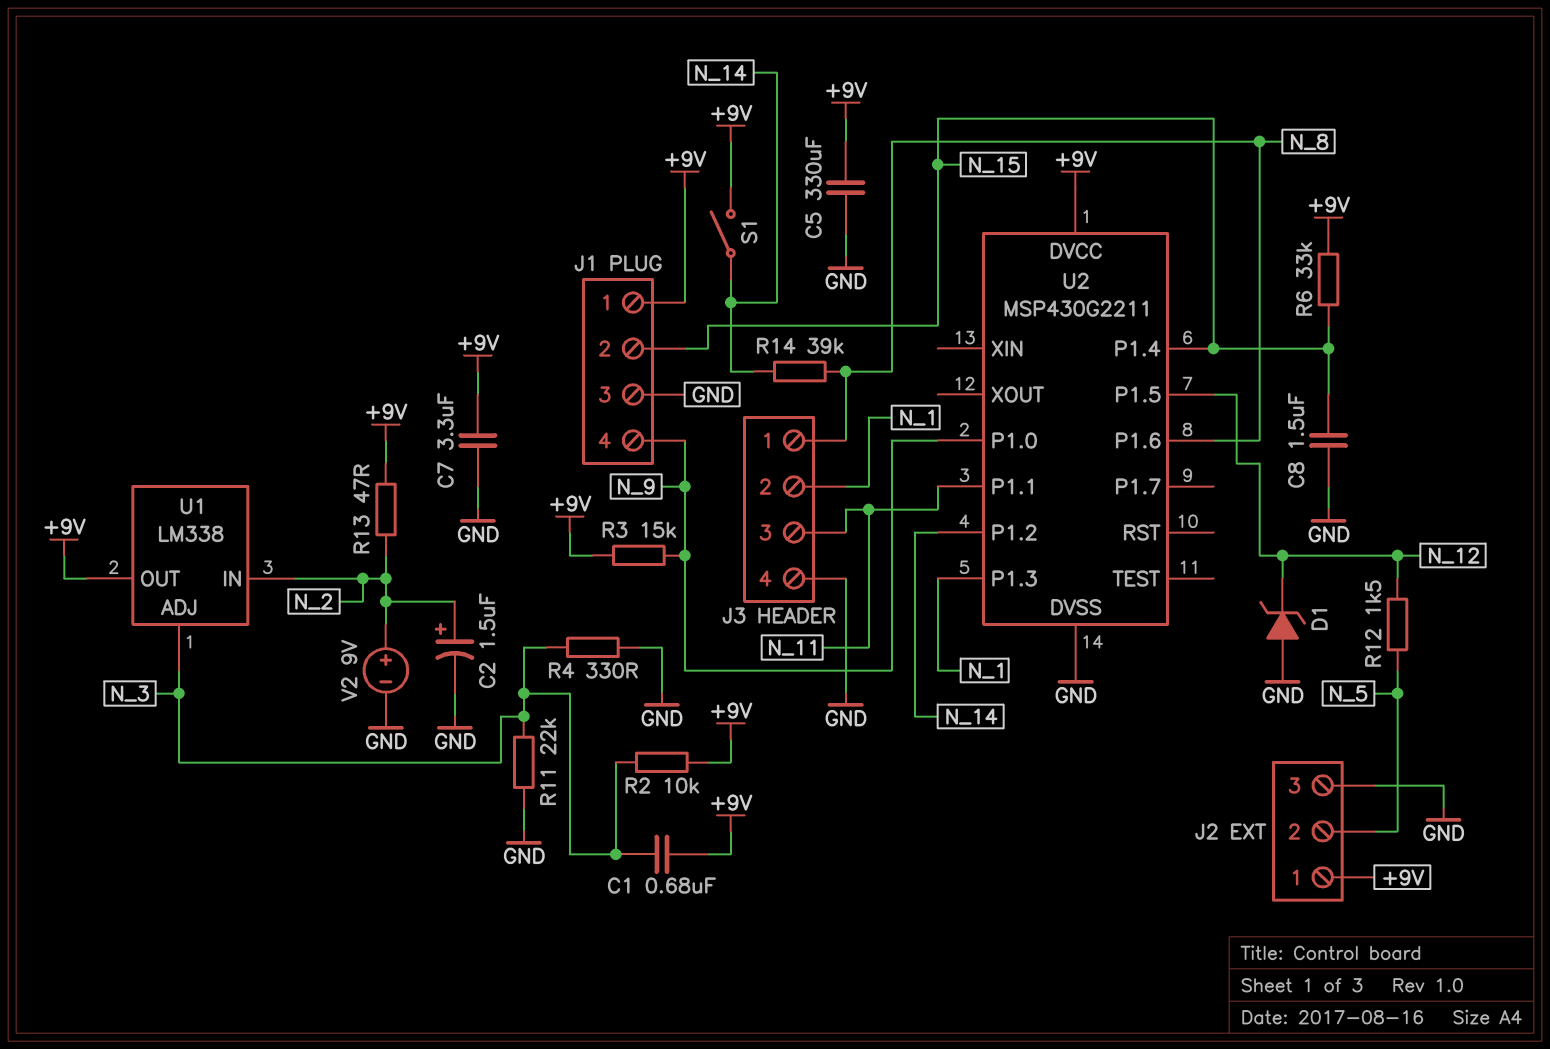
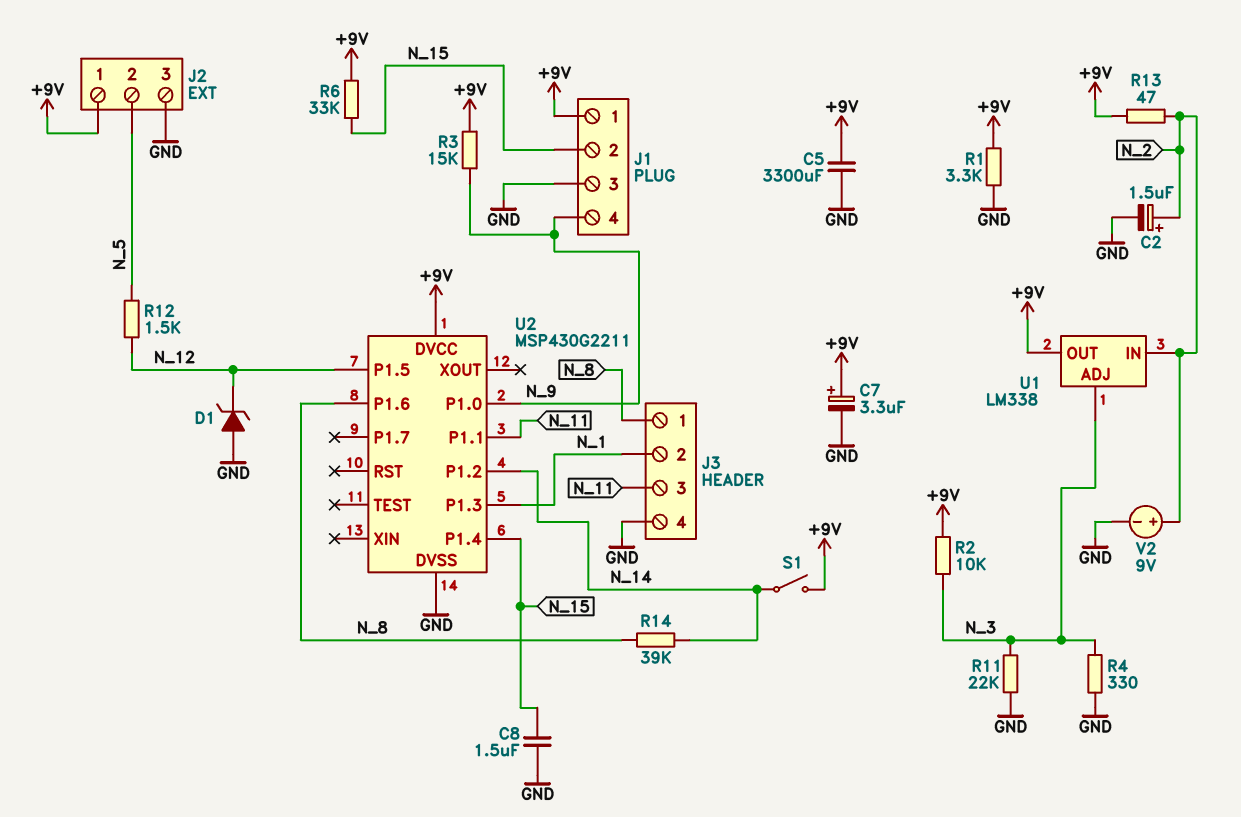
C1: 680nF (+9V, N_3) -> none
C5: 330uF (+9V, GND) -> 3300uF (+9V, GND)
C7: 3.3uF (+9V, GND) -> 3.3uF (plus +9V, minus GND)
R1: none -> 3.3k (+9V, GND)

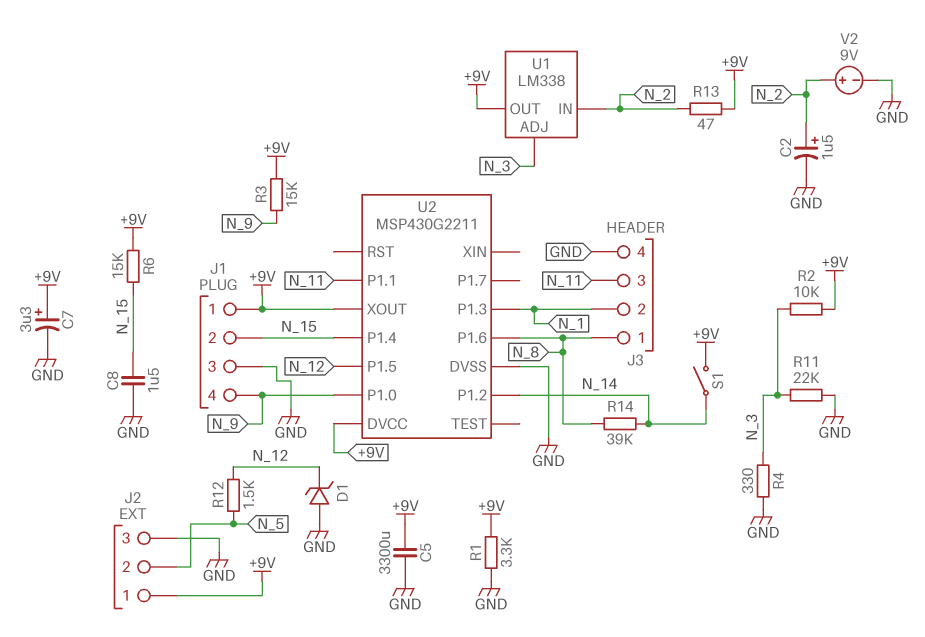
R6: 33k (+9V, N_15) -> 15k (+9V, N_15)
U2 pin XOUT: none -> +9V

